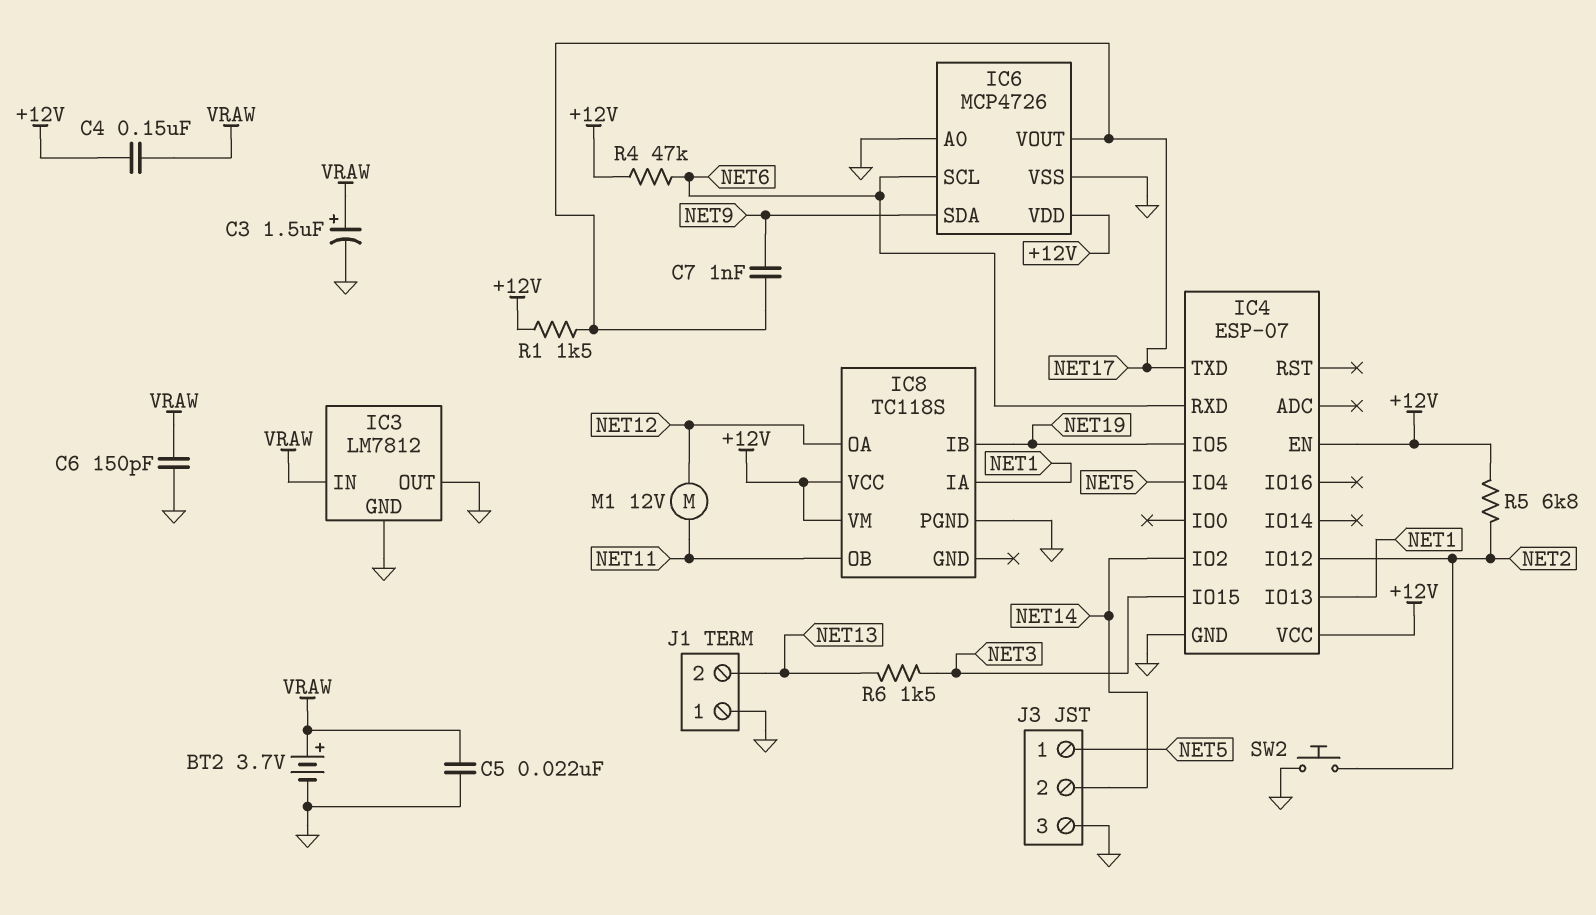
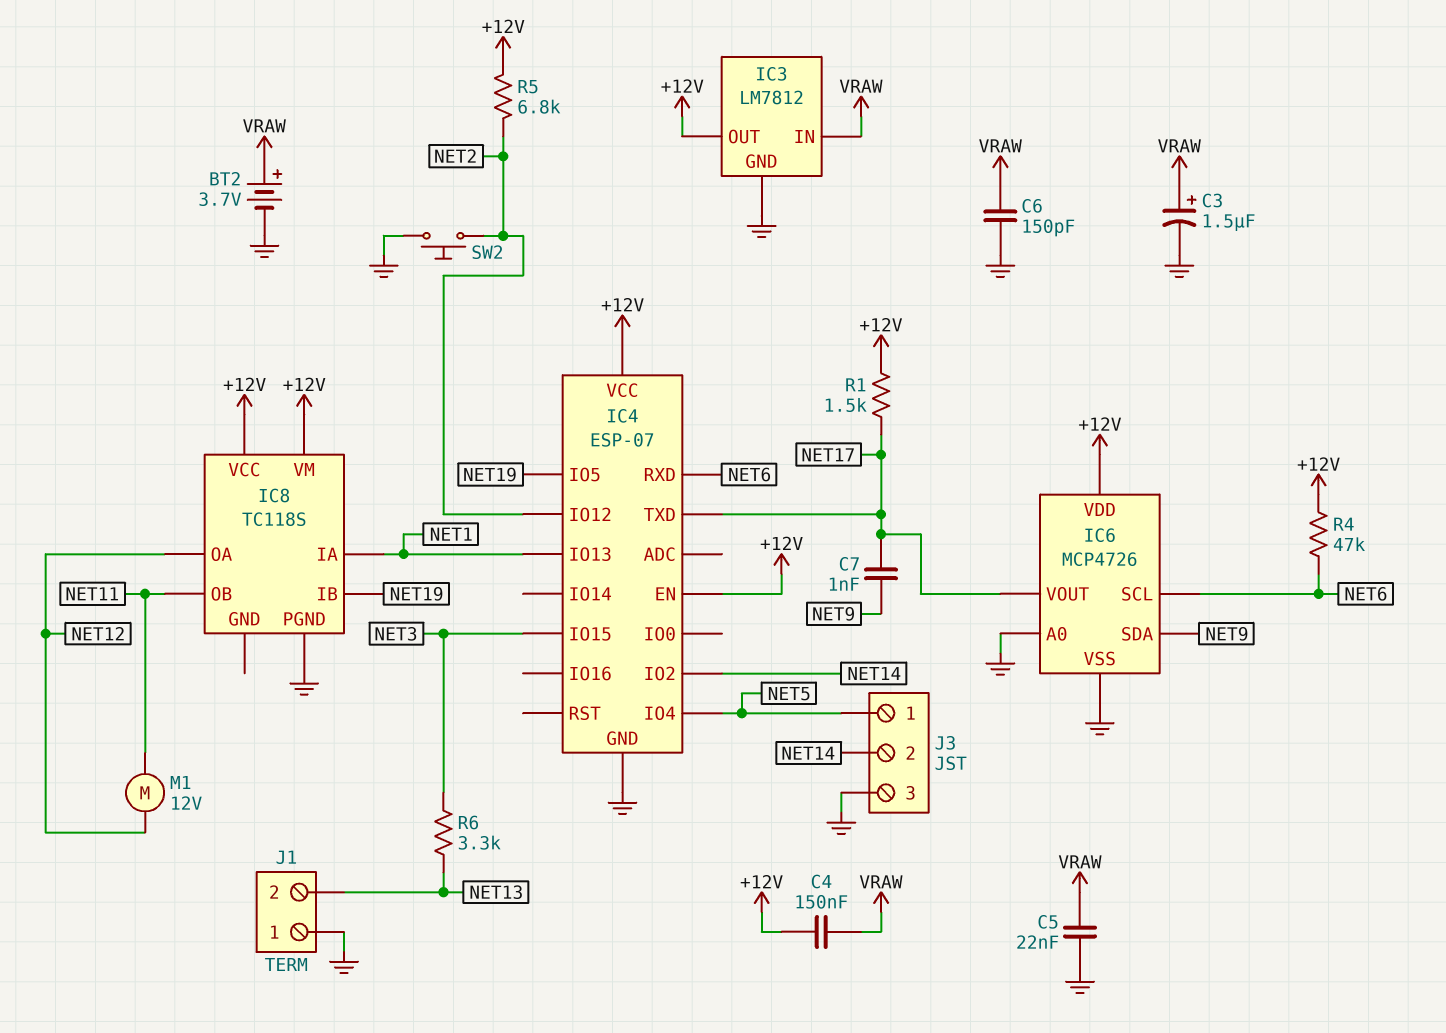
IC3 pin OUT: GND -> +12V
R6: 1.5k (NET3, NET13) -> 3.3k (NET3, NET13)

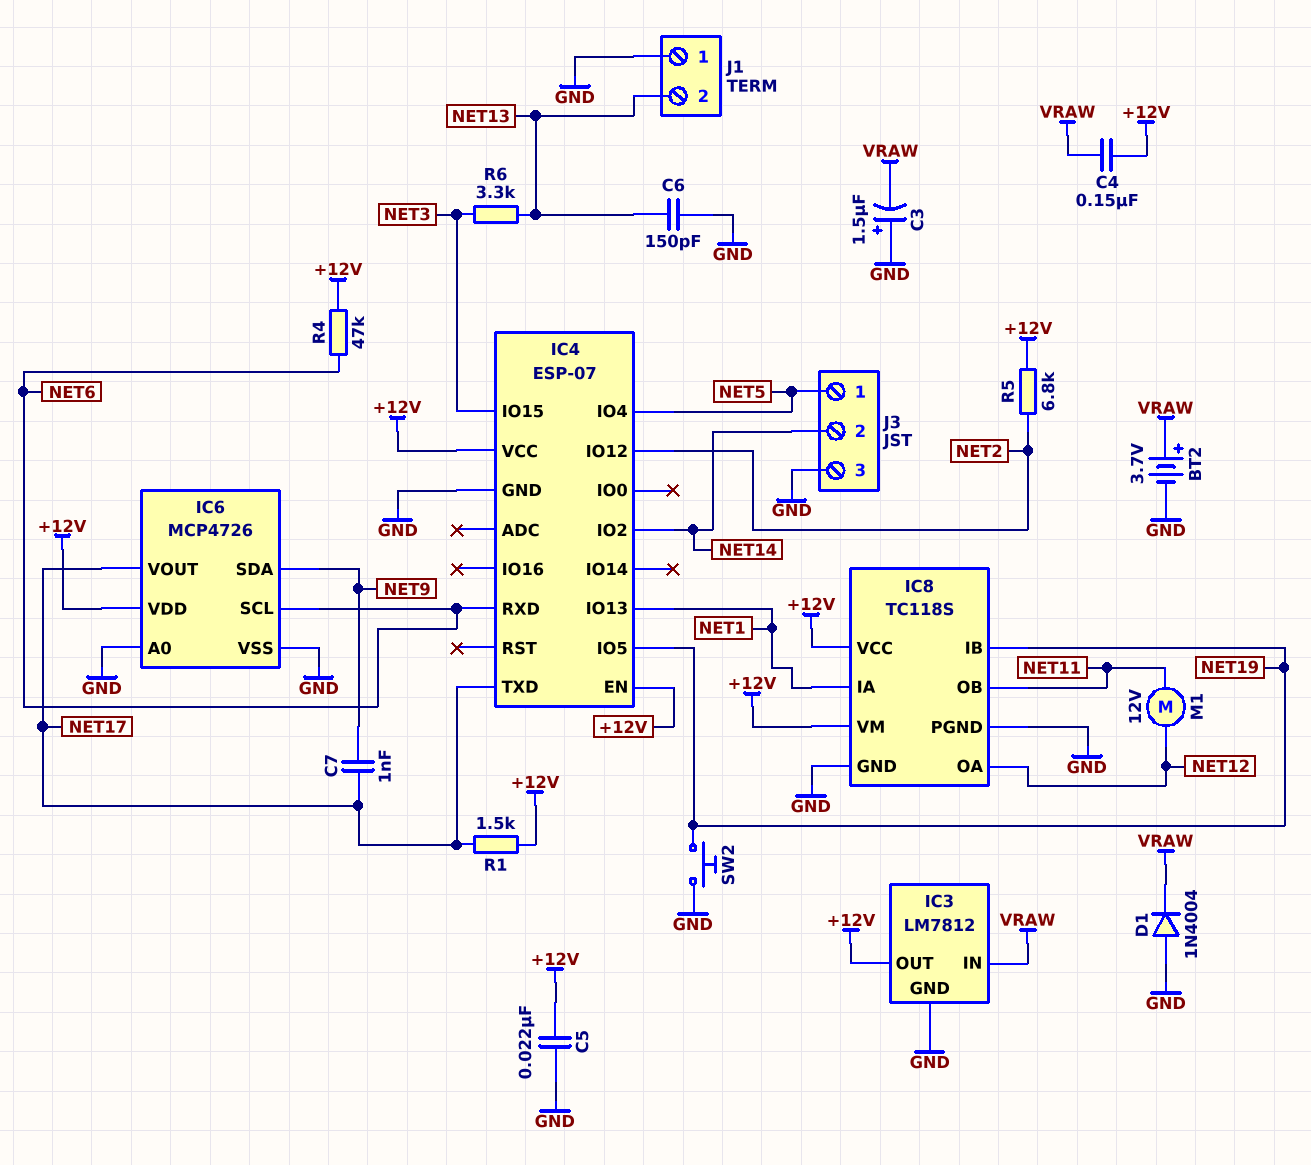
C3: 1.5uF (plus VRAW, minus GND) -> 1.5uF (plus GND, minus VRAW)
C5: 22nF (GND, VRAW) -> 22nF (+12V, GND)
C6: 150pF (GND, VRAW) -> 150pF (GND, NET13)
D1: none -> diode 1N4004 (A GND, K VRAW)
IC8 pin GND: none -> GND
SW2: button (GND, NET2) -> button (GND, NET19)

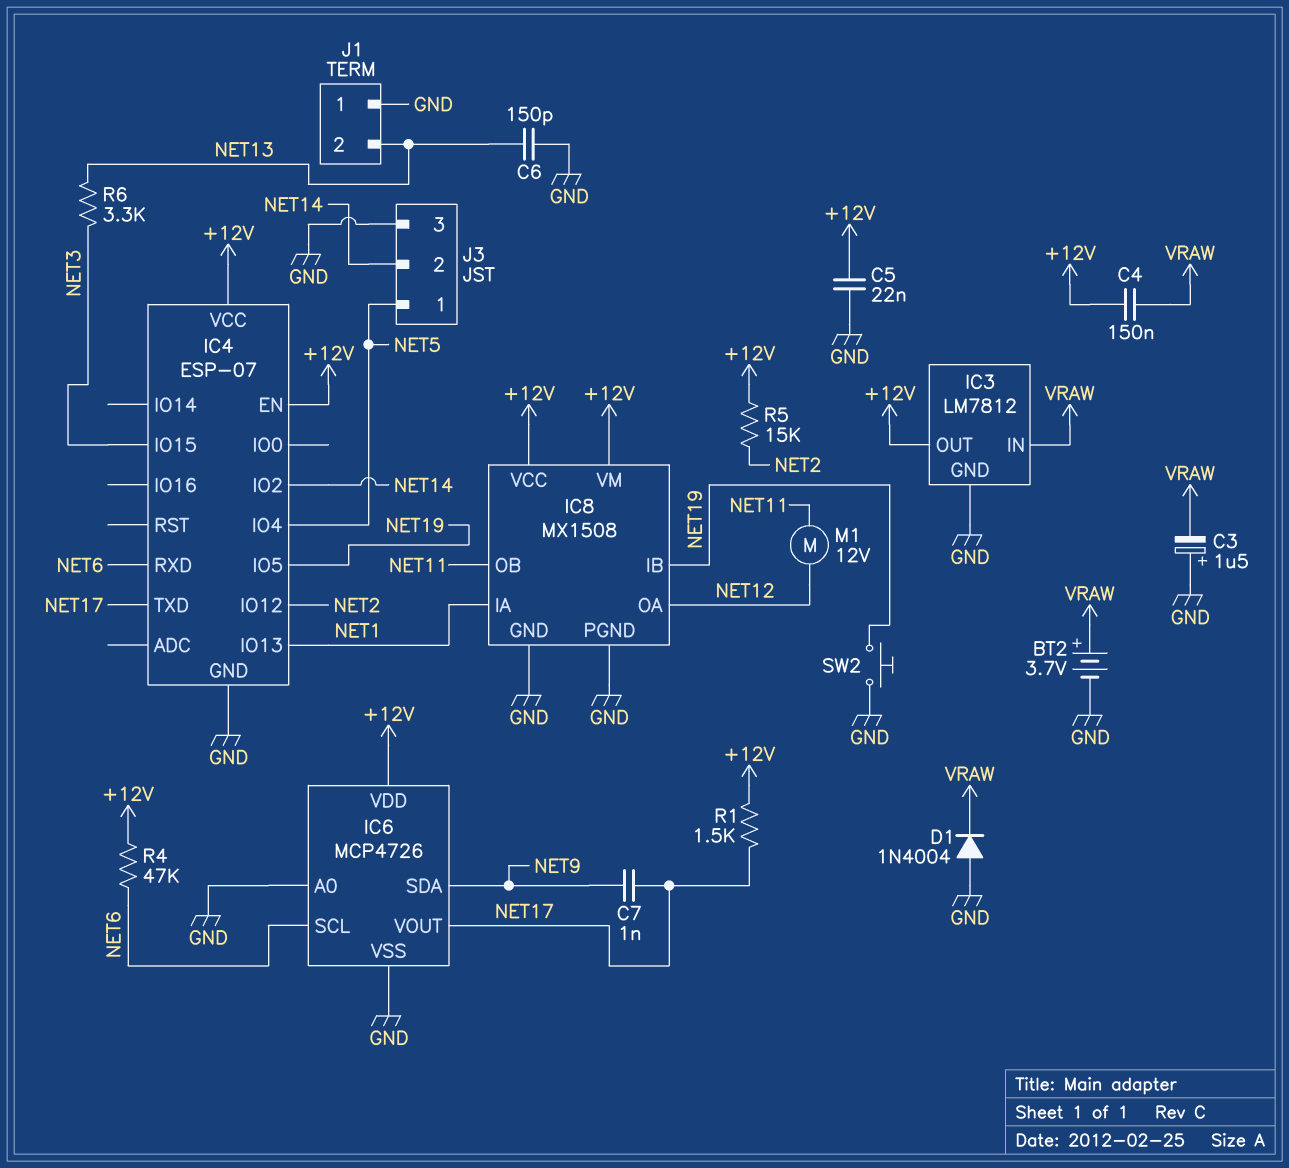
IC8: TC118S -> MX1508
R5: 6.8k (+12V, NET2) -> 15k (+12V, NET2)

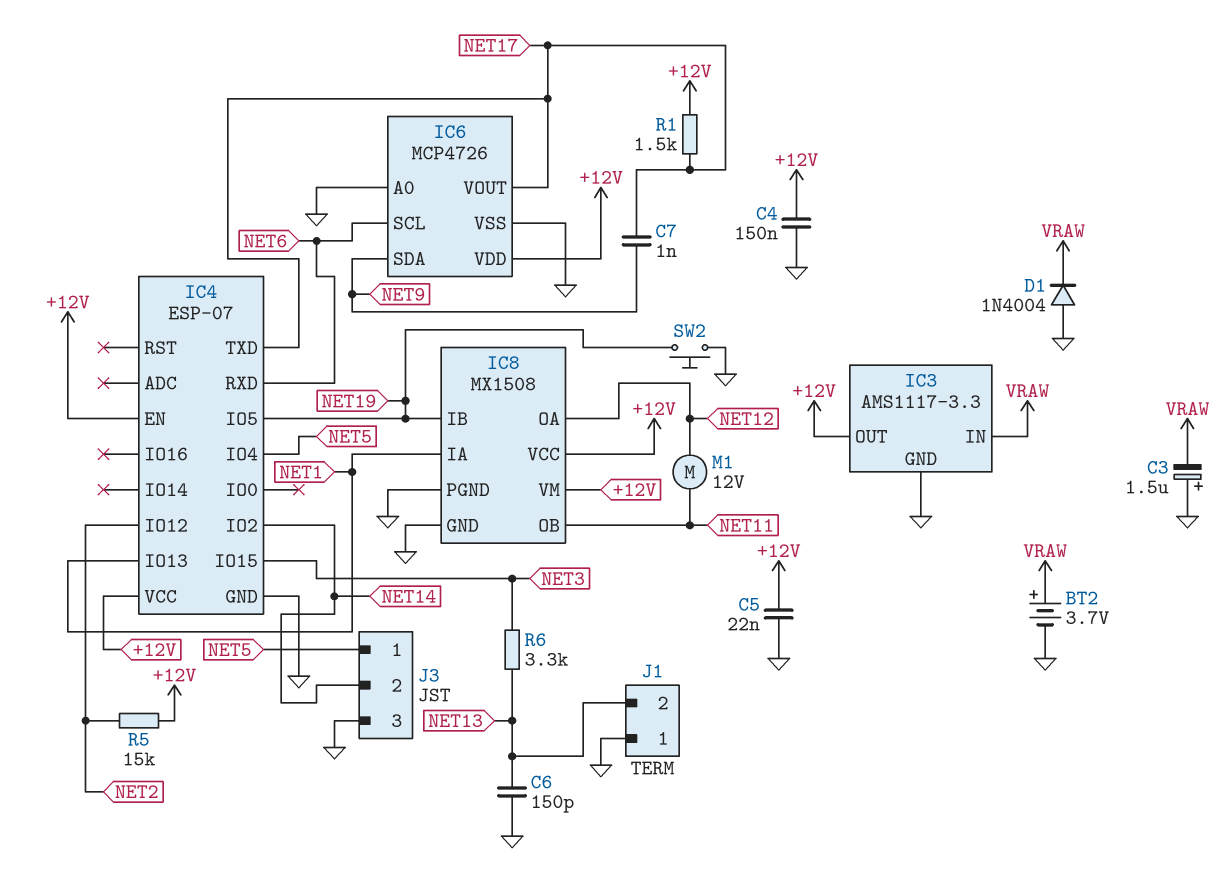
C4: 150nF (+12V, VRAW) -> 150nF (+12V, GND)
IC3: LM7812 -> AMS1117-3.3
R4: 47k (+12V, NET6) -> none

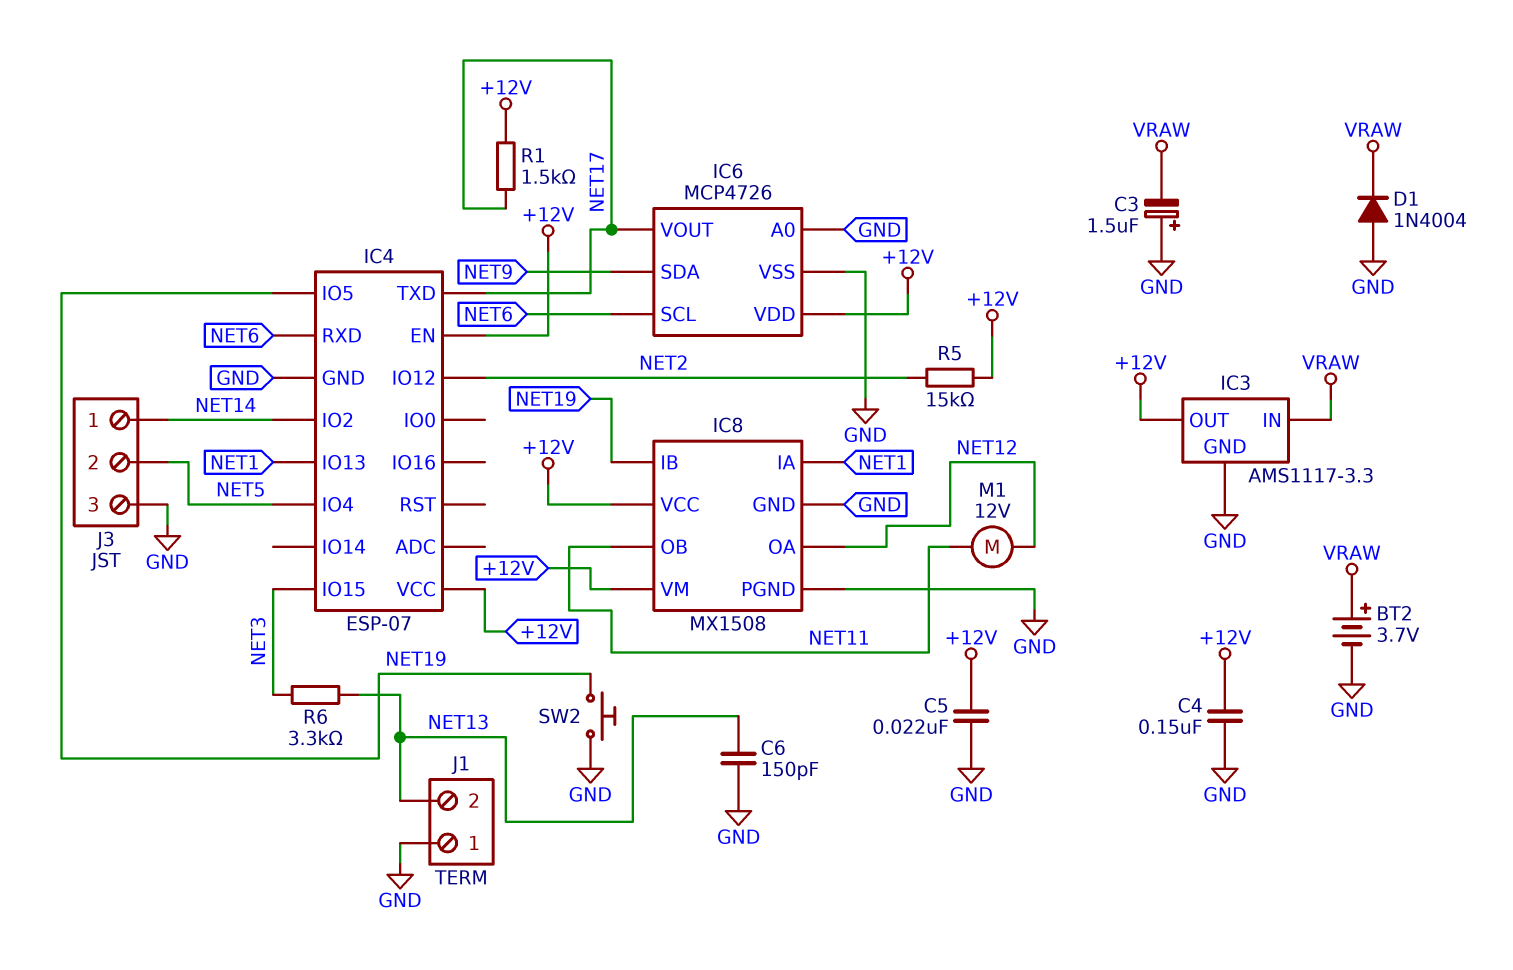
C7: 1nF (NET9, NET17) -> none
J3 pin 1: NET5 -> NET14
J3 pin 2: NET14 -> NET5

